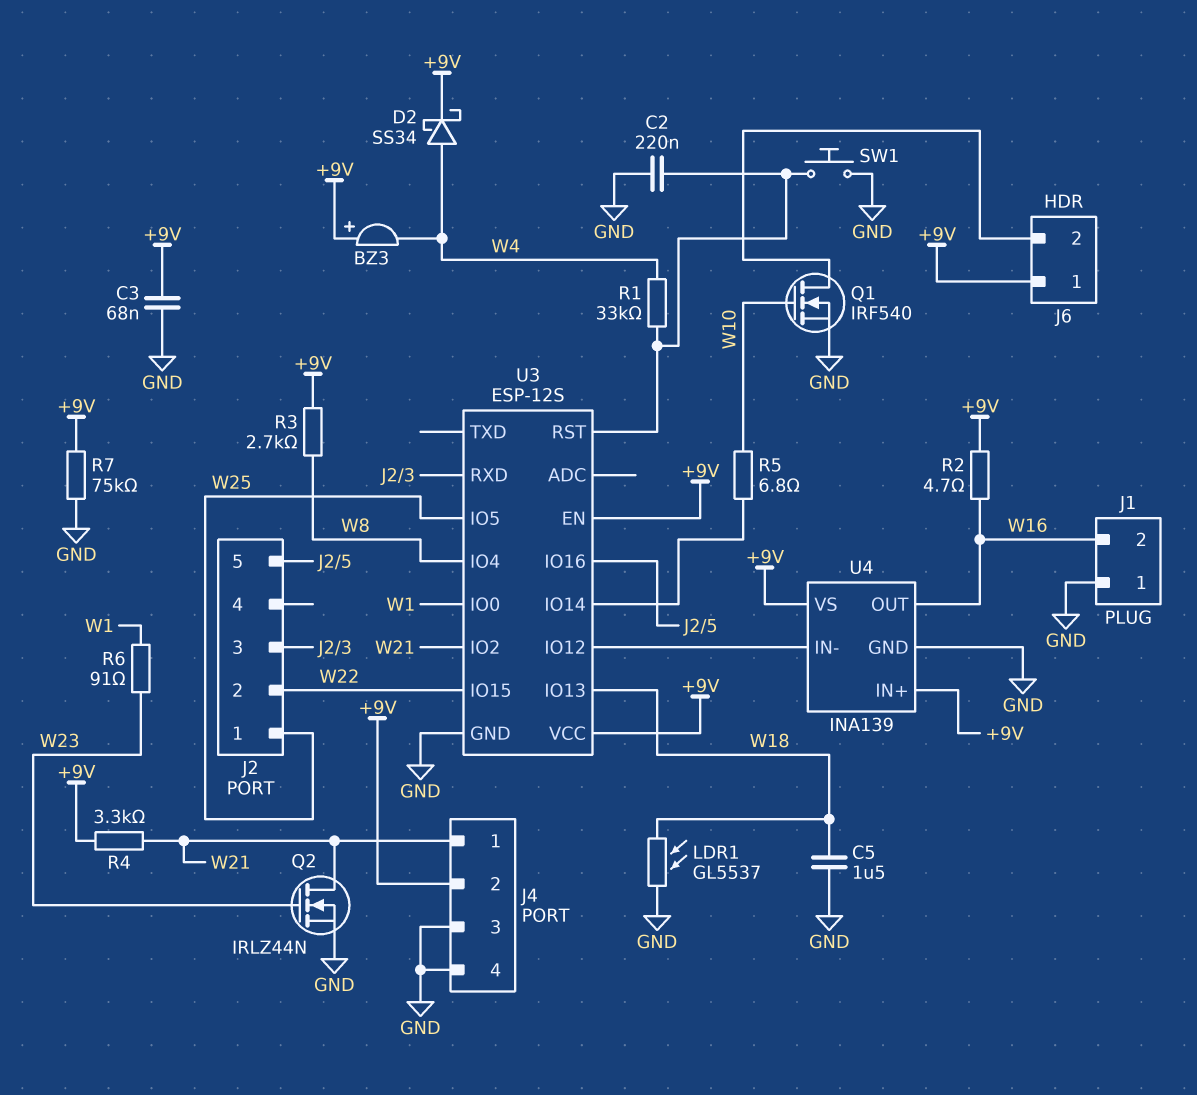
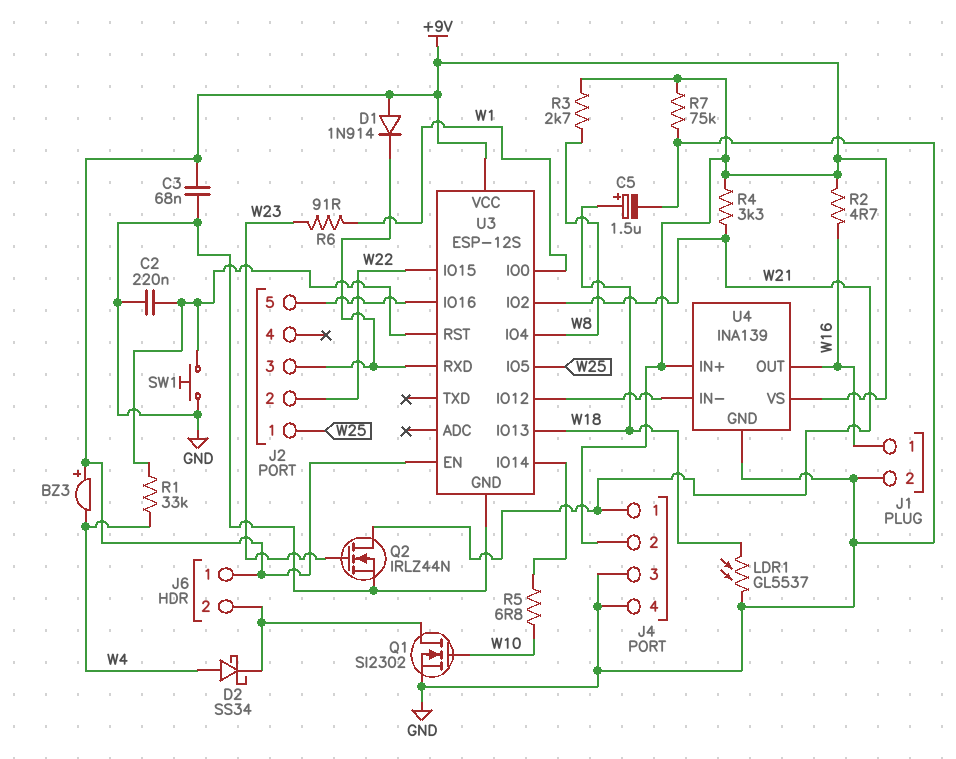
C5: 1.5uF (GND, W18) -> 1.5uF (plus W18, minus GND)
D1: none -> diode 1N914 (A +9V, K J2/3)
D2: schottky SS34 (A W4, K +9V) -> schottky SS34 (A W4, K J6/2)
J1 pin 1: GND -> W16
J1 pin 2: W16 -> GND
Q1: NMOS IRF540 (G W10, D J6/2, S GND) -> NMOS SI2302 (G W10, D J6/2, S GND)

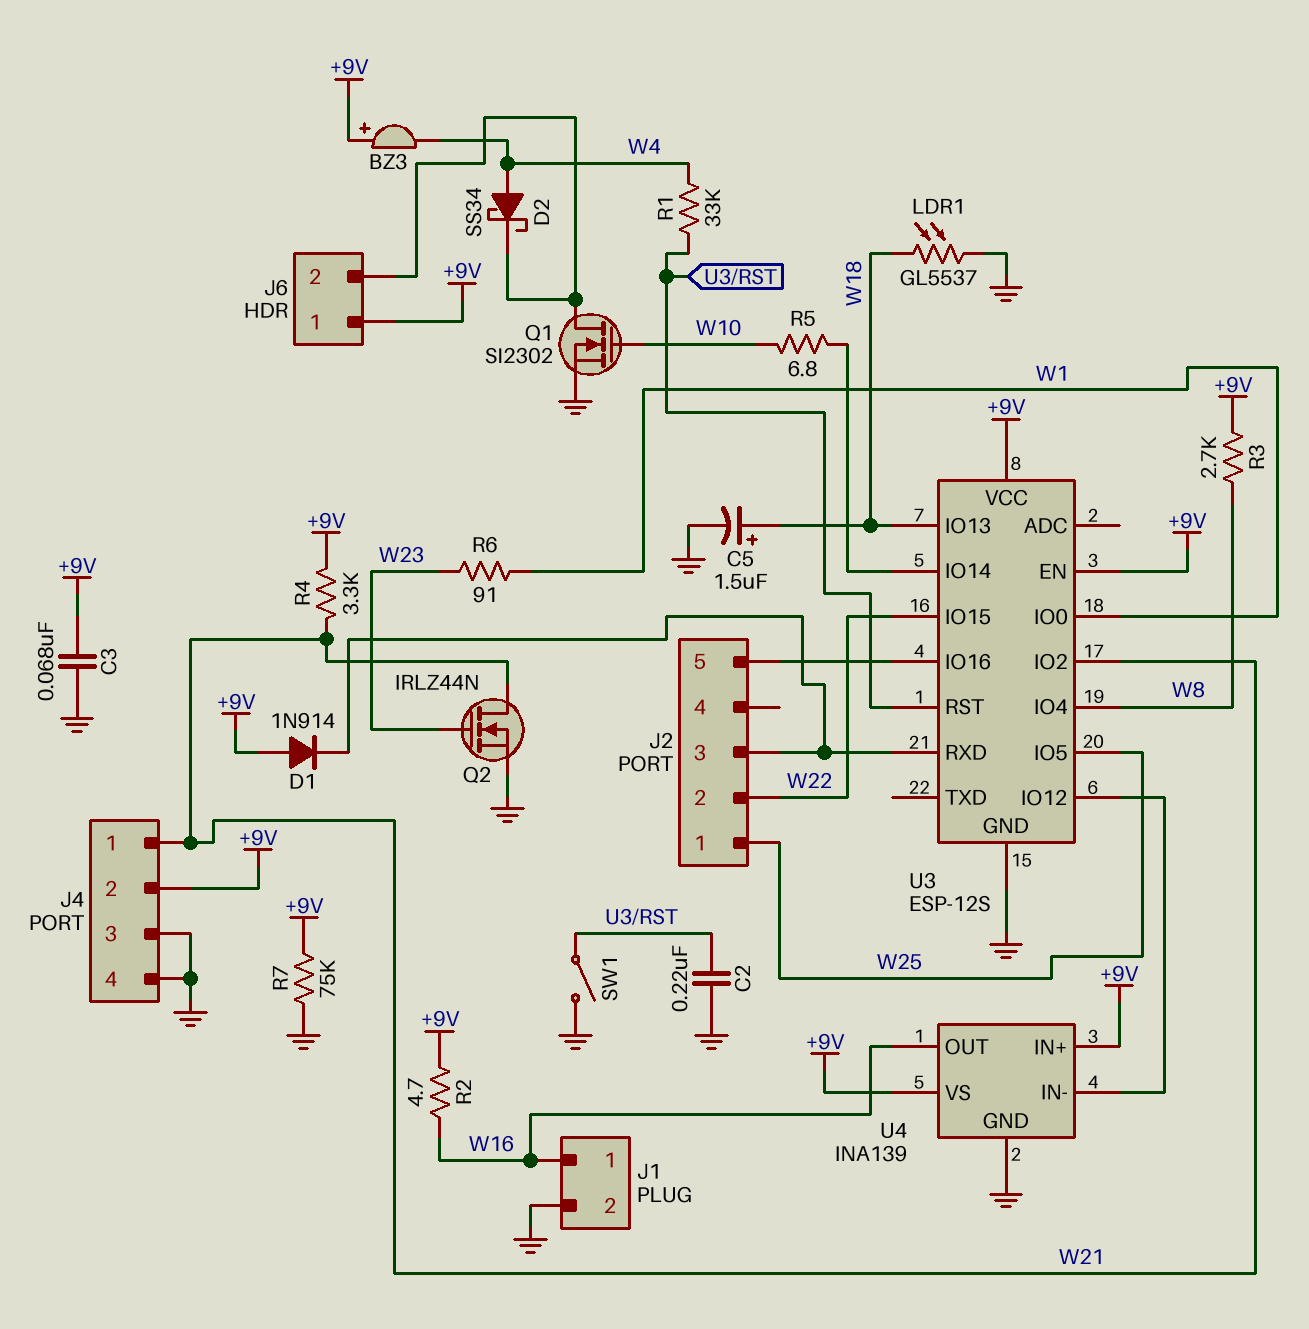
SW1: button (GND, U3/RST) -> switch (GND, U3/RST)

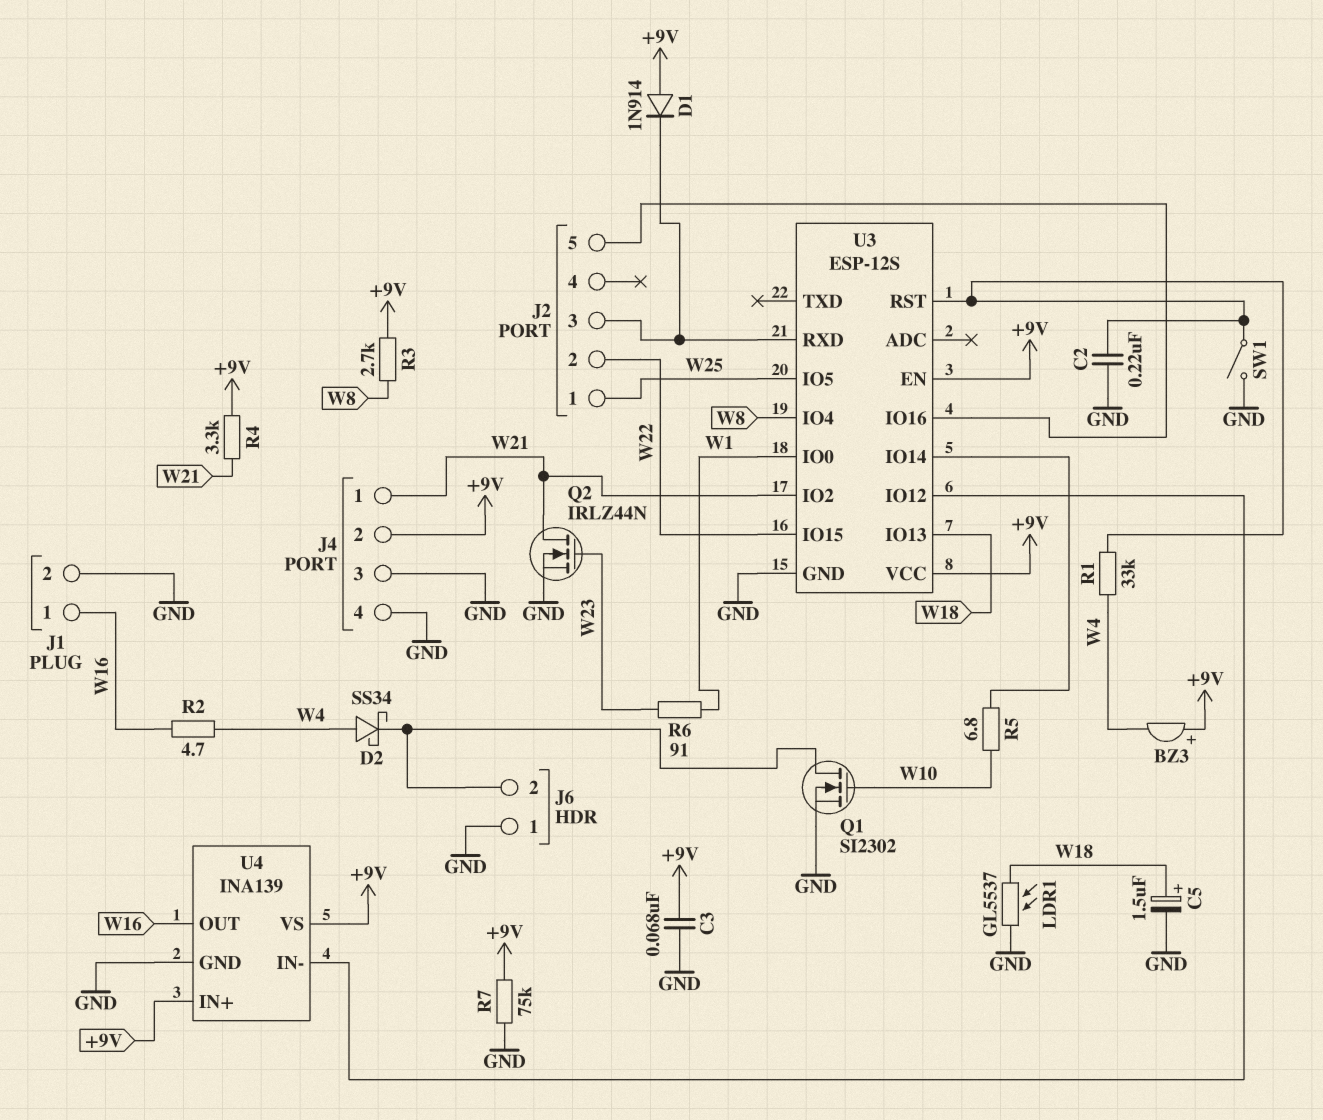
J6 pin 1: +9V -> GND
R2: 4.7 (+9V, W16) -> 4.7 (W4, W16)

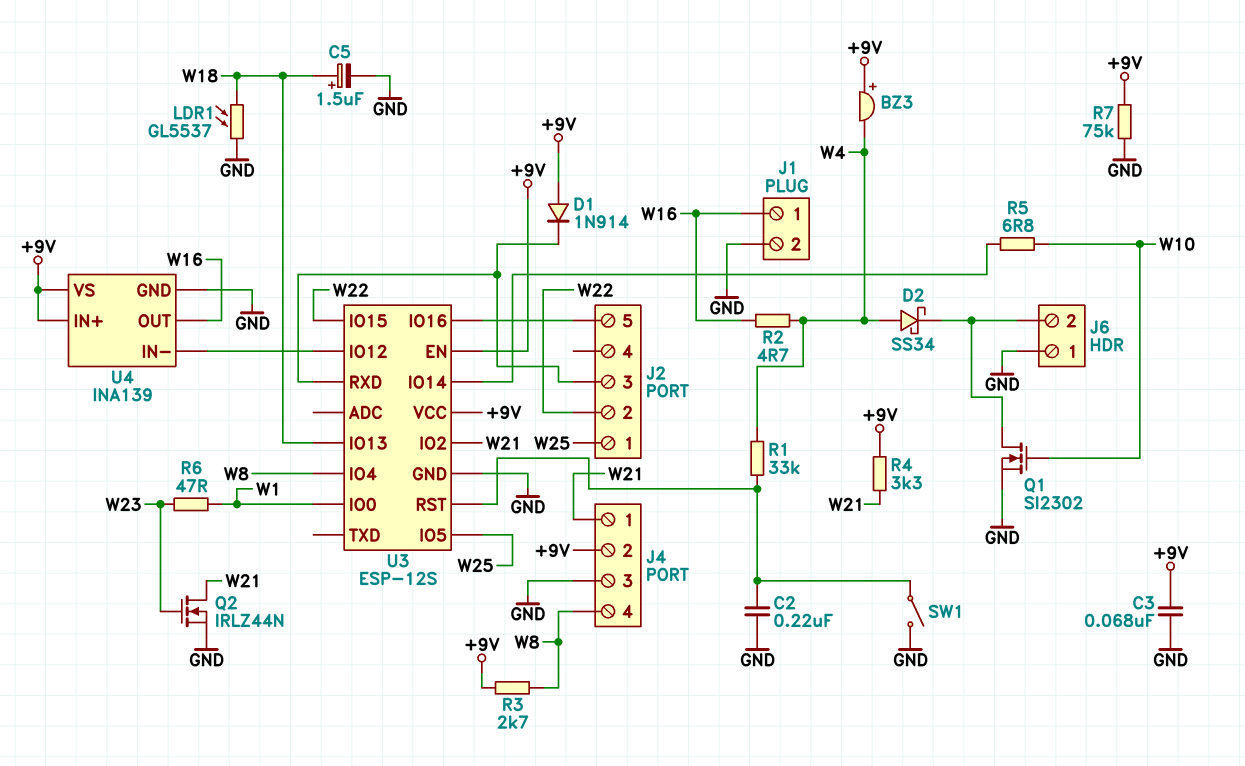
J4 pin 4: GND -> W8
R6: 91 (W1, W23) -> 47 (W1, W23)

